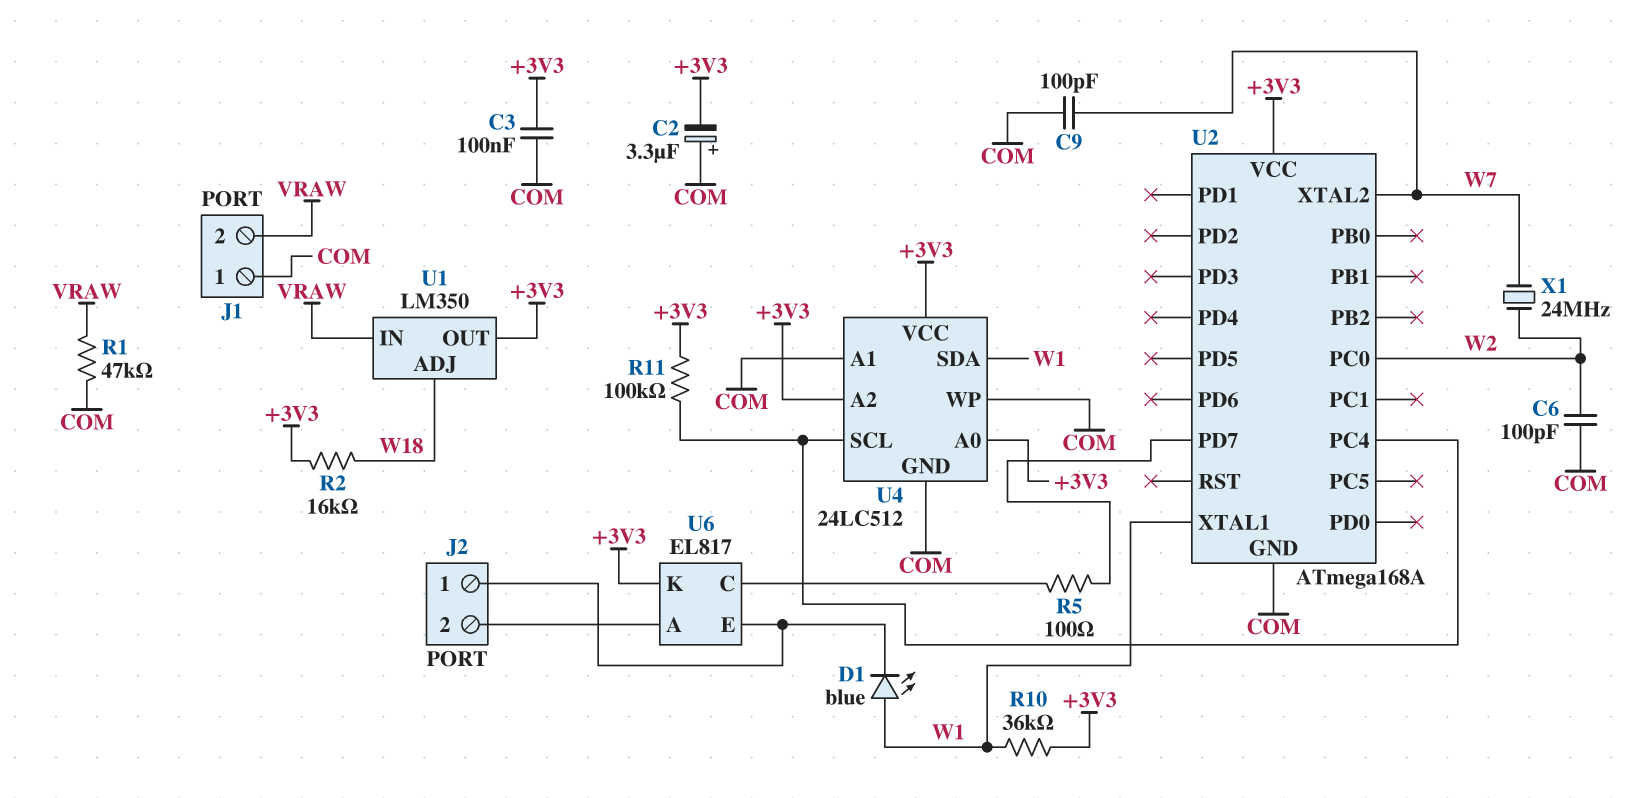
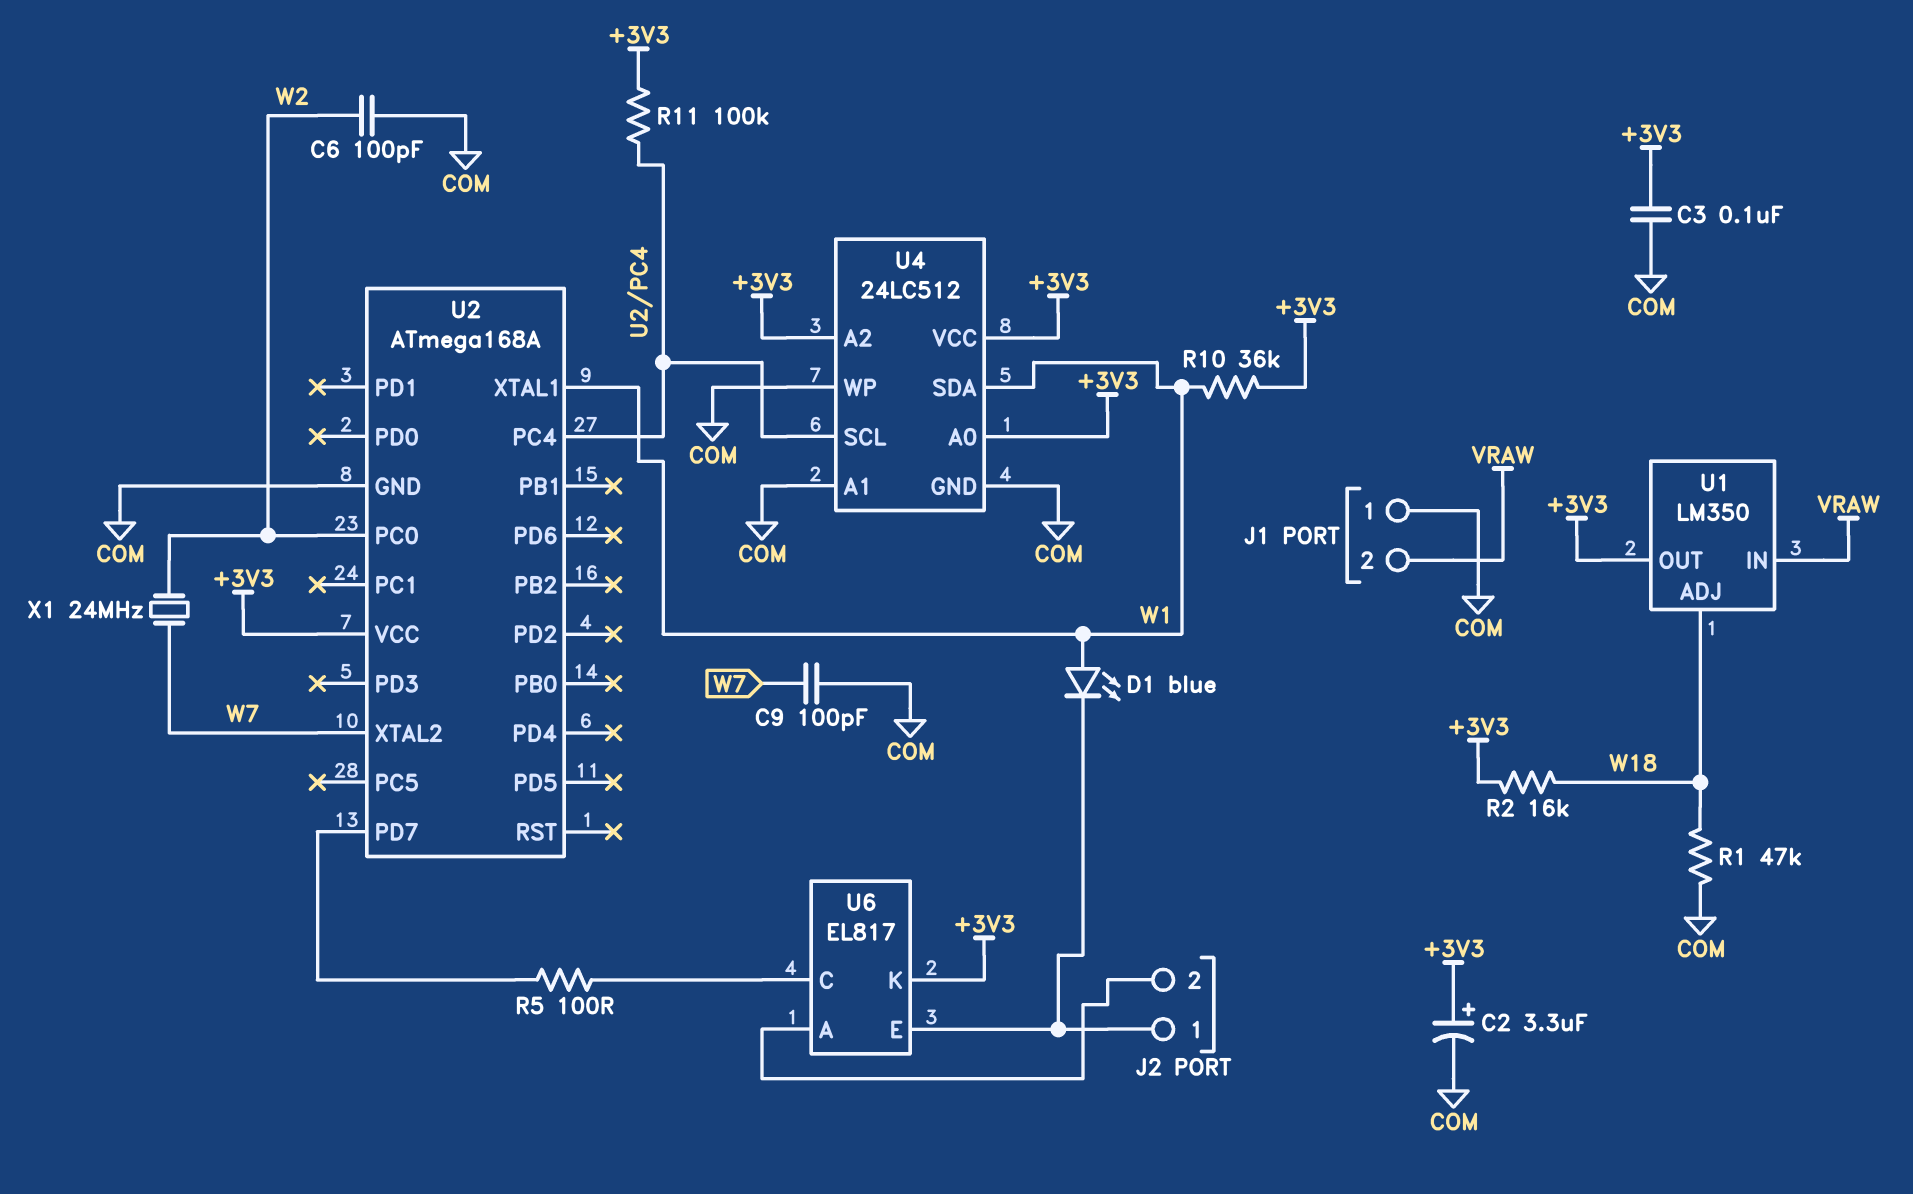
C2: 3.3uF (plus COM, minus +3V3) -> 3.3uF (plus +3V3, minus COM)
R1: 47k (COM, VRAW) -> 47k (COM, W18)

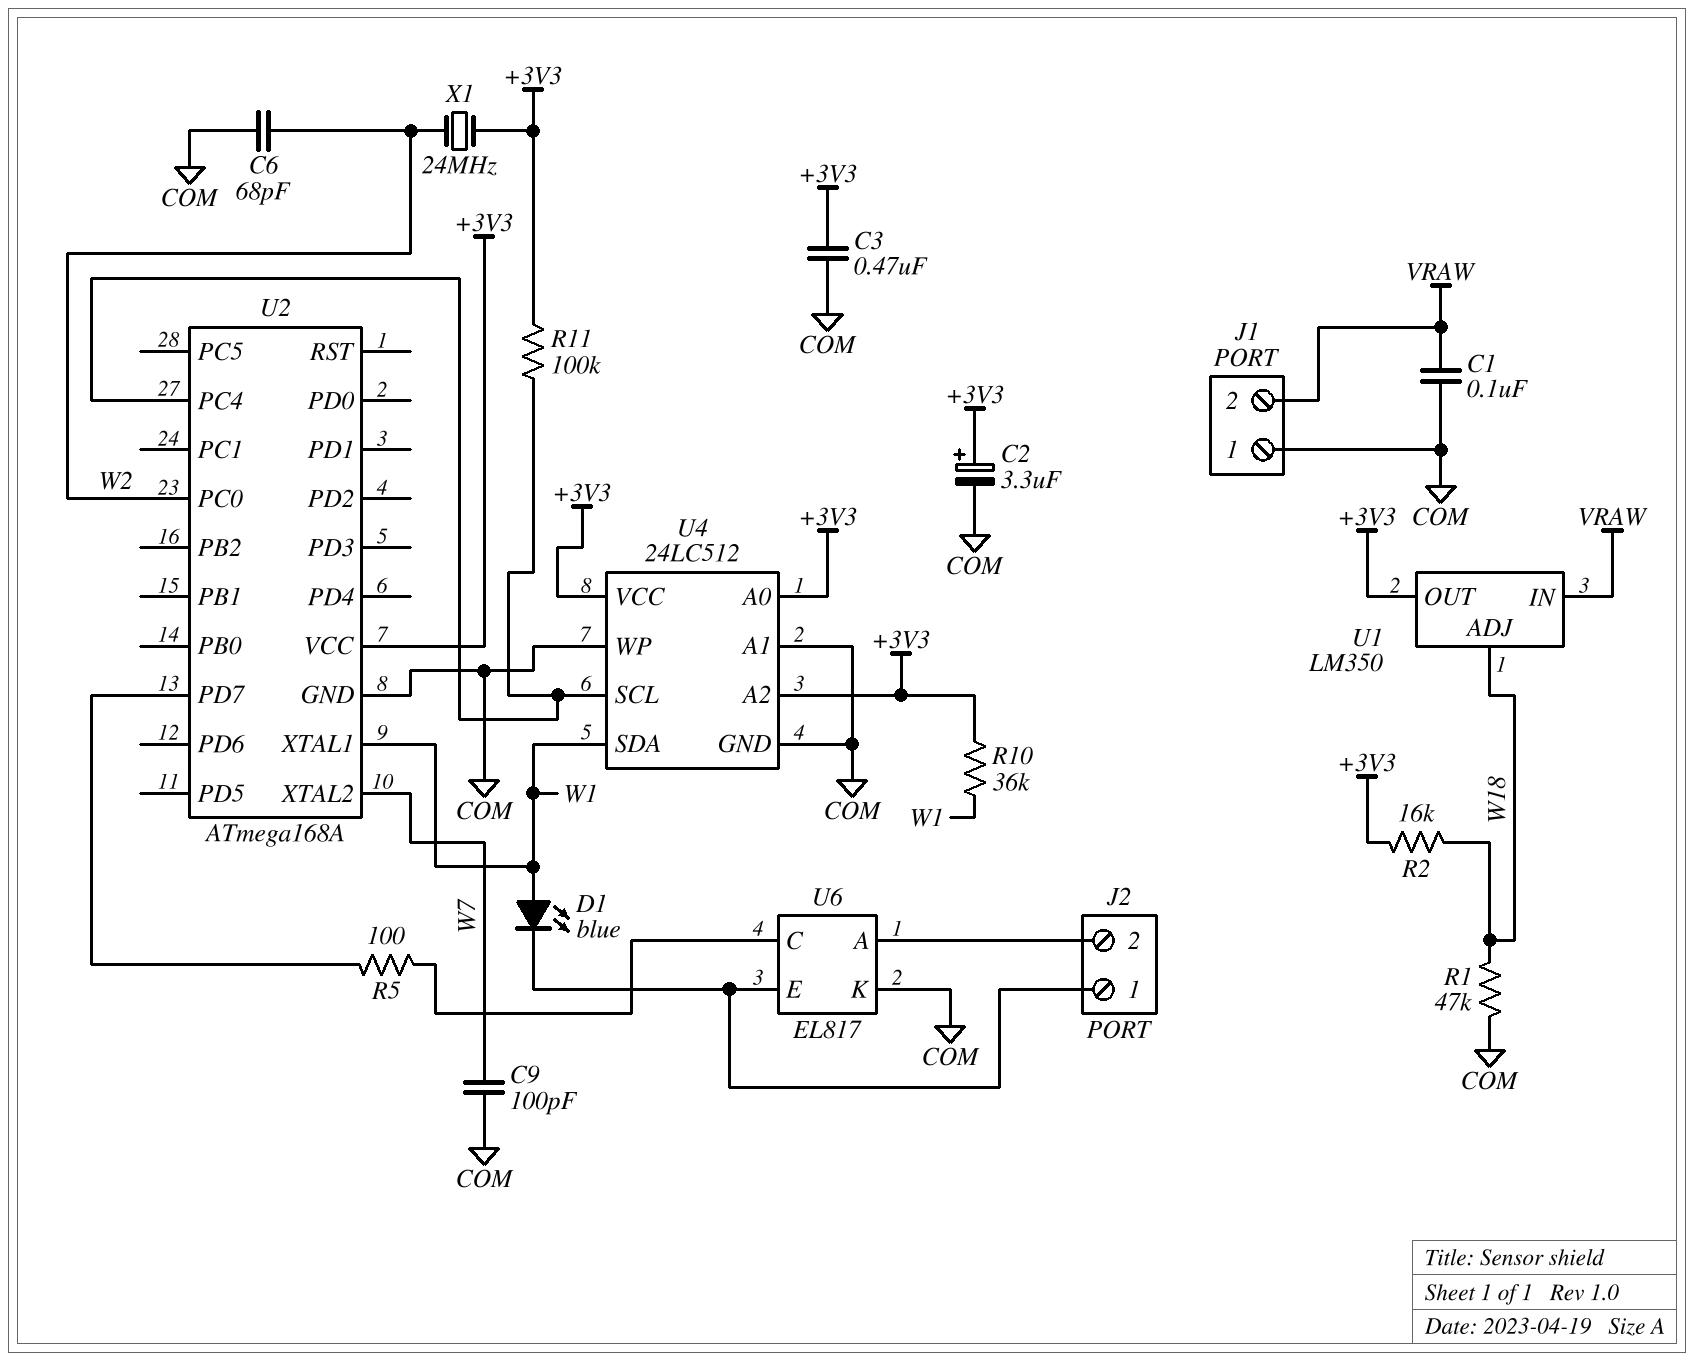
C1: none -> 100nF (COM, VRAW)
C3: 100nF (+3V3, COM) -> 470nF (+3V3, COM)
C6: 100pF (COM, W2) -> 68pF (COM, W2)
U6 pin K: +3V3 -> COM
X1: 24MHz (W2, W7) -> 24MHz (+3V3, W2)

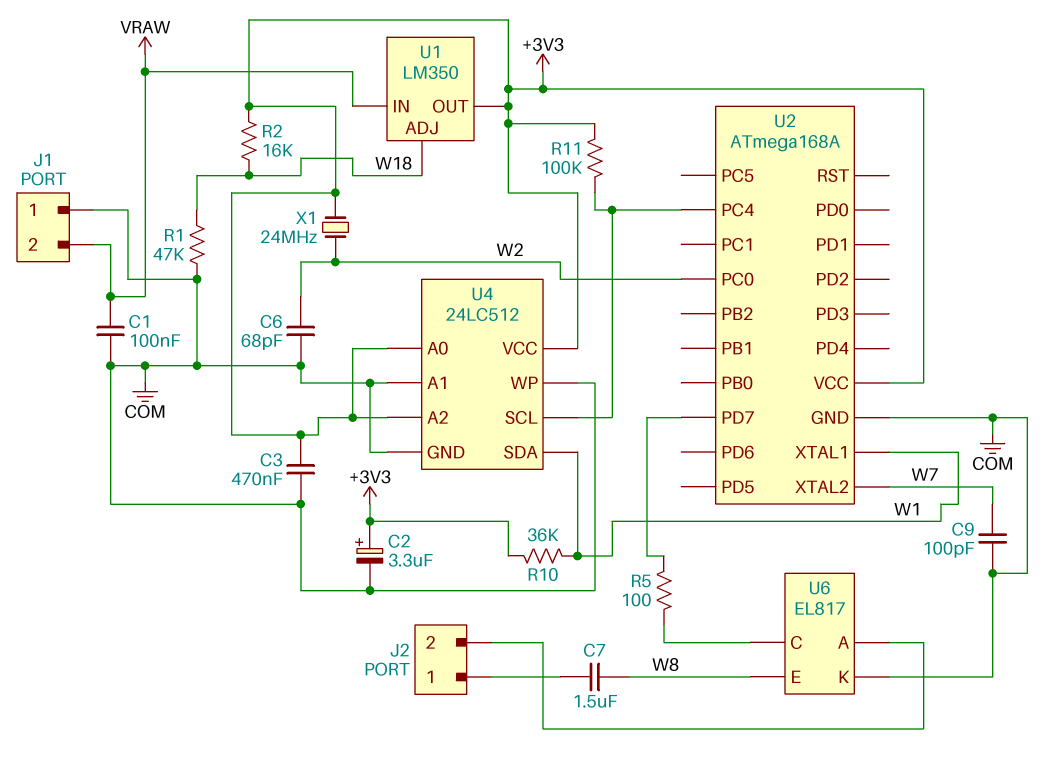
C7: none -> 1.5uF (J2/1, W8)
D1: LED blue (A W1, K J2/1) -> none
U6 pin E: J2/1 -> W8

